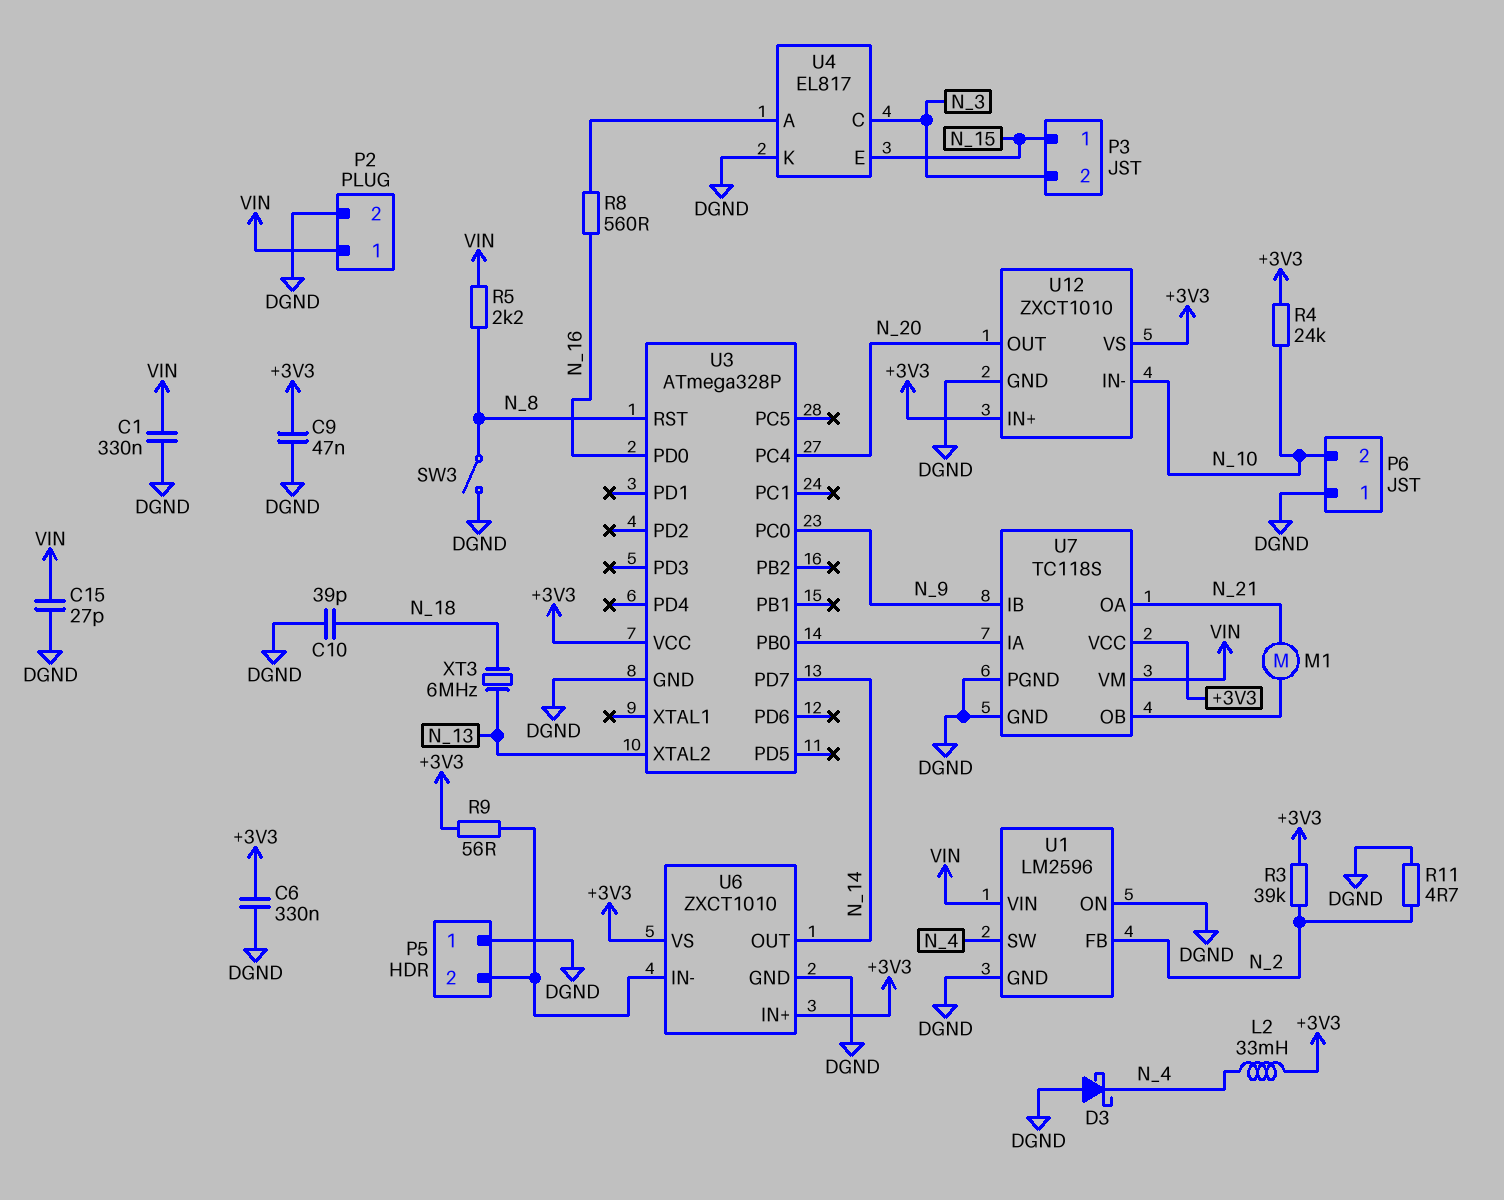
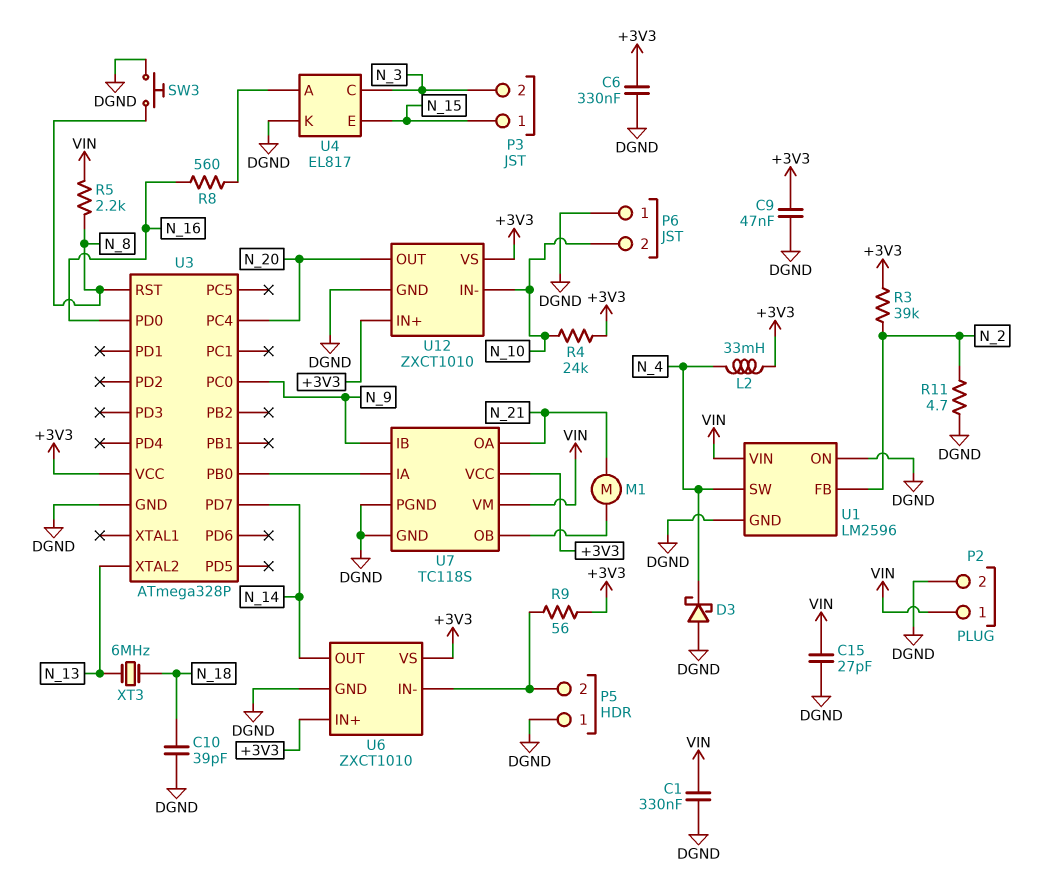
SW3: switch (DGND, N_8) -> button (DGND, N_8)

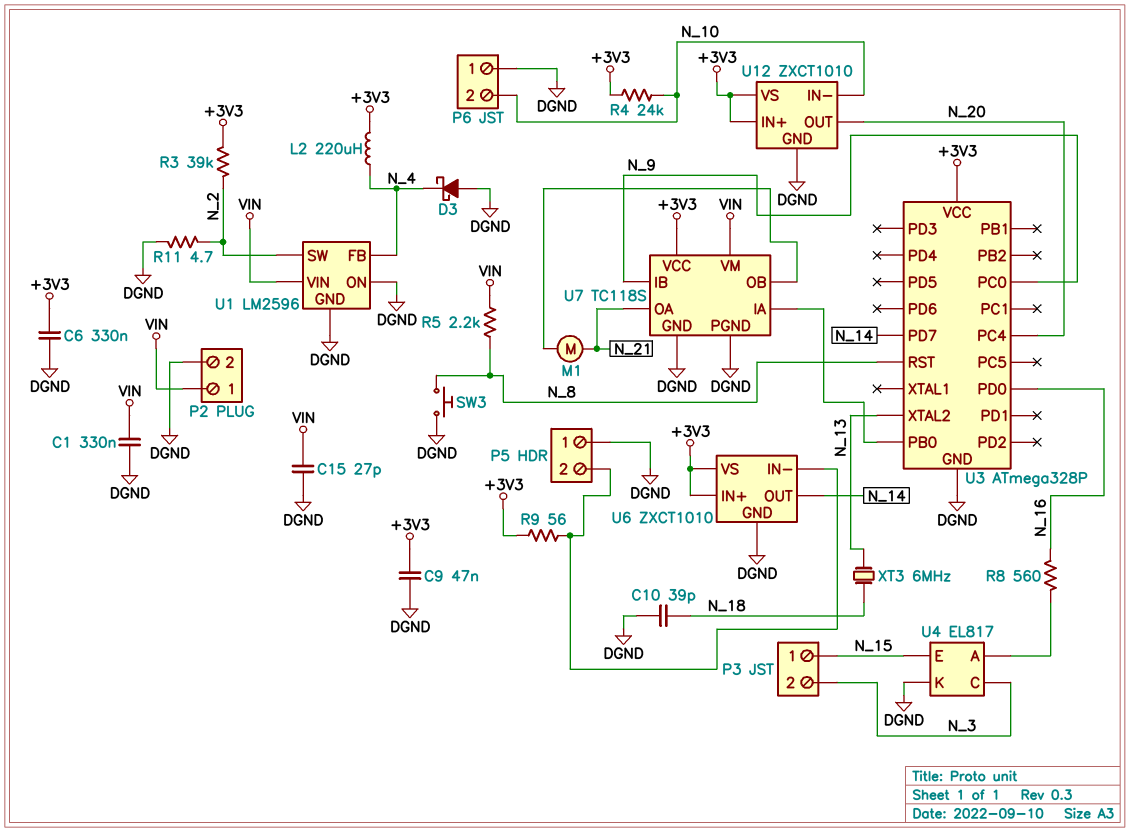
L2: 33mH (+3V3, N_4) -> 220uH (+3V3, N_4)
U1 pin FB: N_2 -> N_4
U1 pin SW: N_4 -> N_2

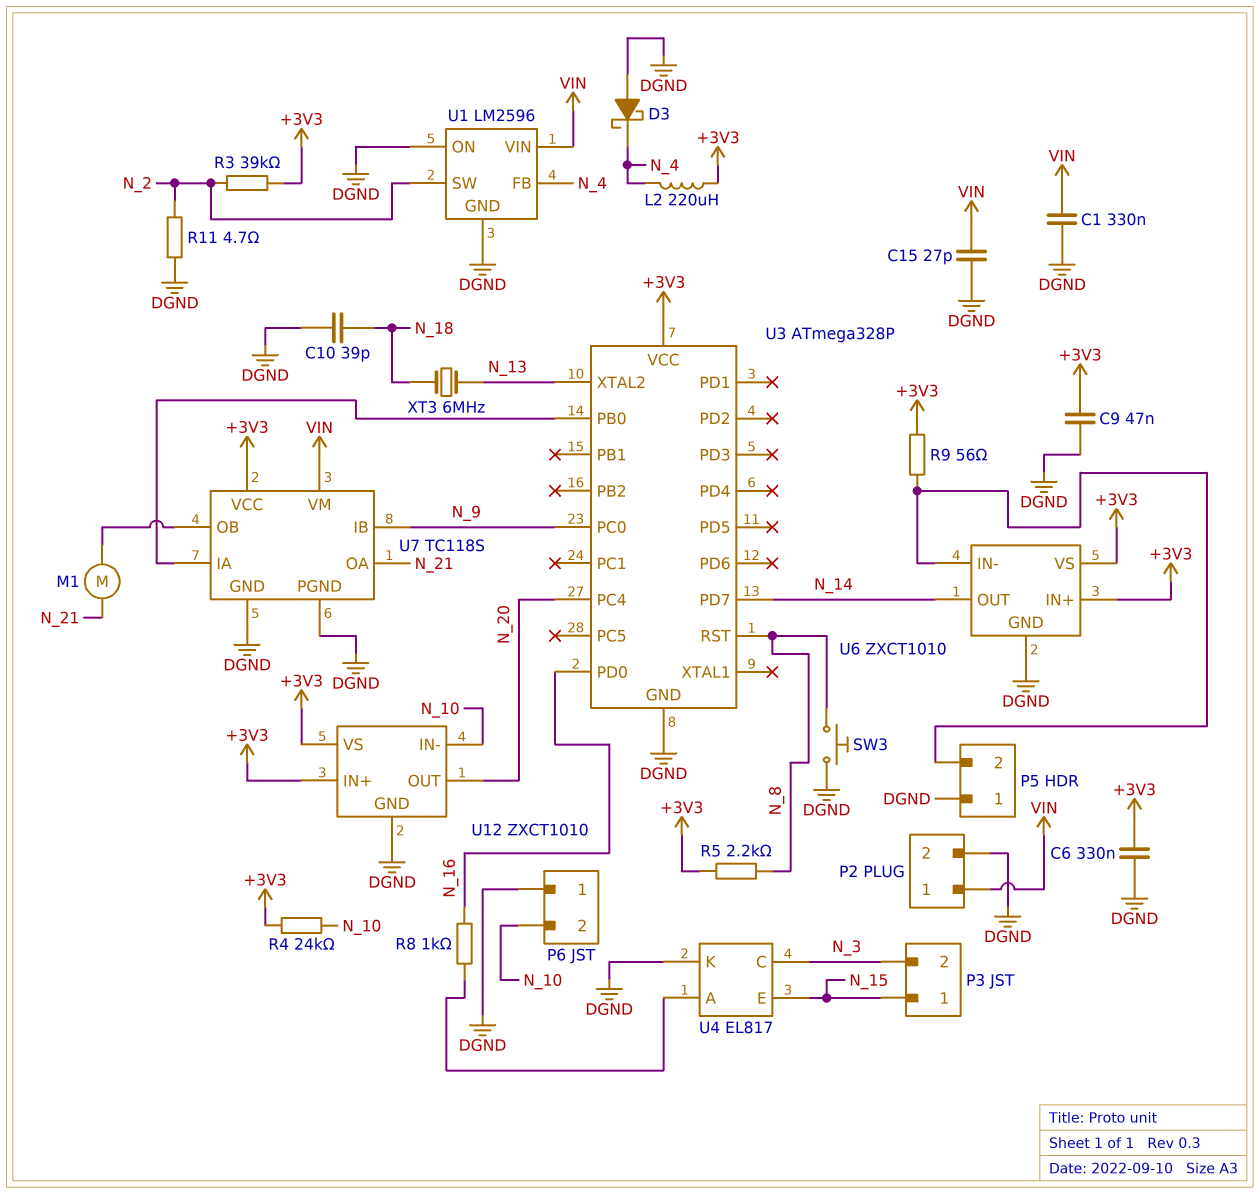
R5: 2.2k (N_8, VIN) -> 2.2k (+3V3, N_8)
R8: 560 (N_16, U4/A) -> 1k (N_16, U4/A)

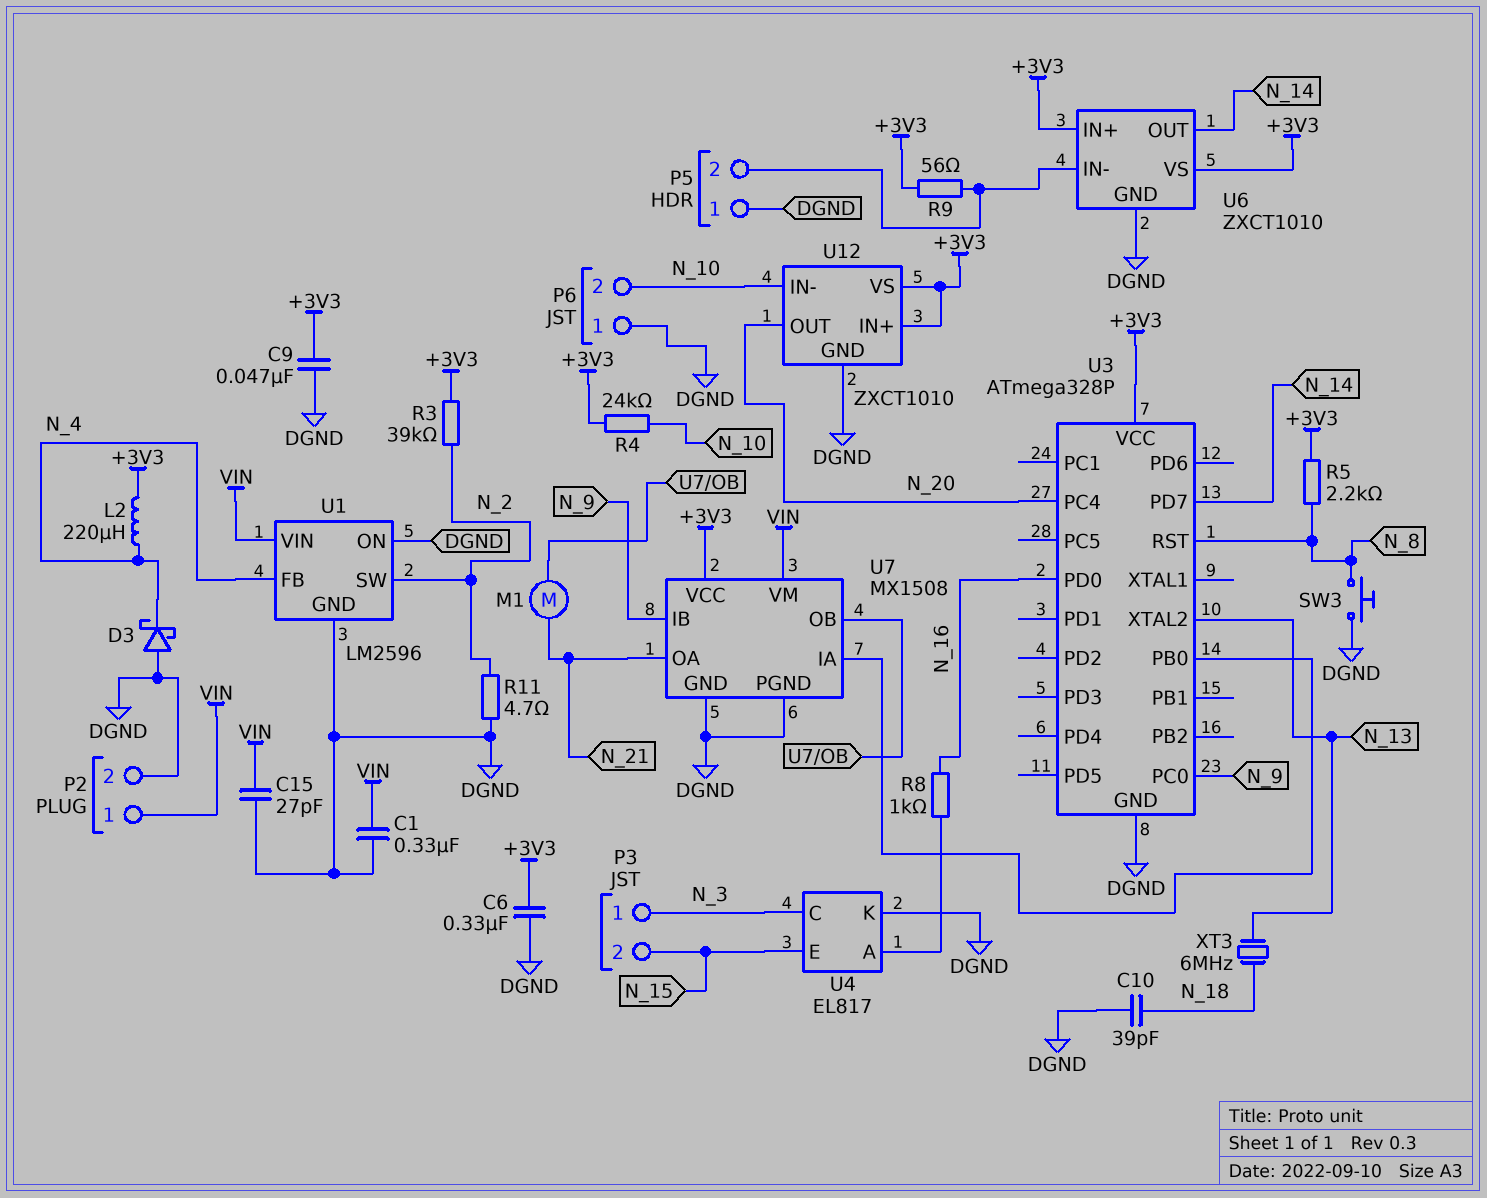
P3 pin 1: N_15 -> N_3
P3 pin 2: N_3 -> N_15
U7: TC118S -> MX1508

